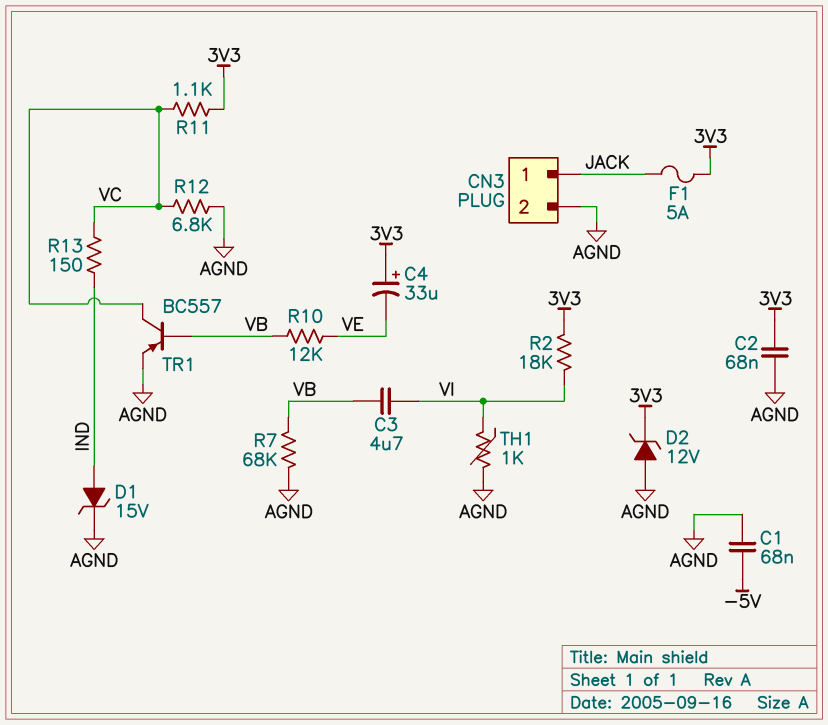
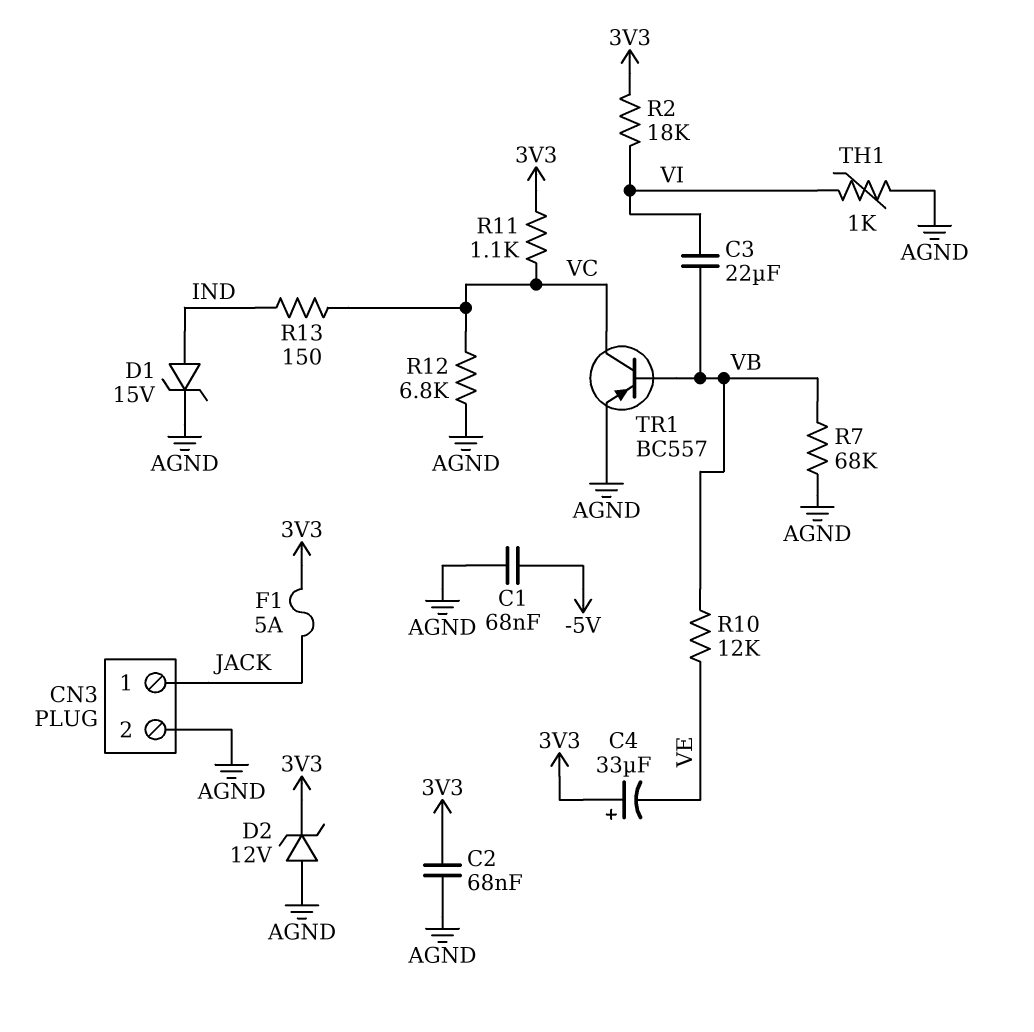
C3: 4.7uF (VB, VI) -> 22uF (VB, VI)

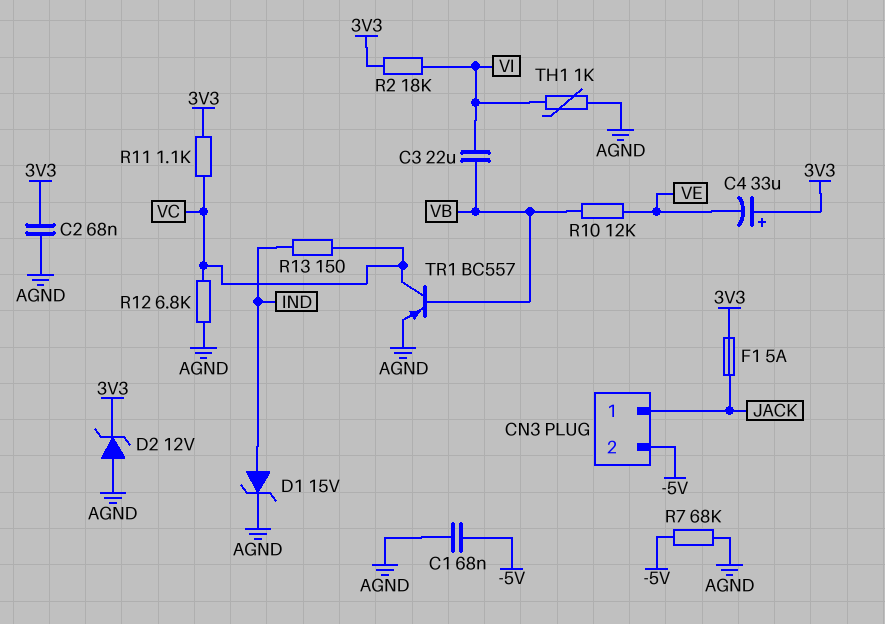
CN3 pin 2: AGND -> -5V
R7: 68k (AGND, VB) -> 68k (-5V, AGND)

